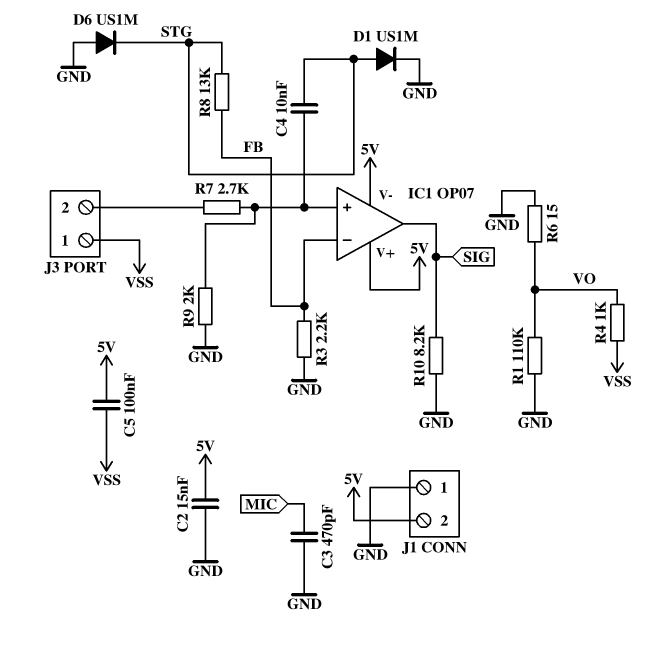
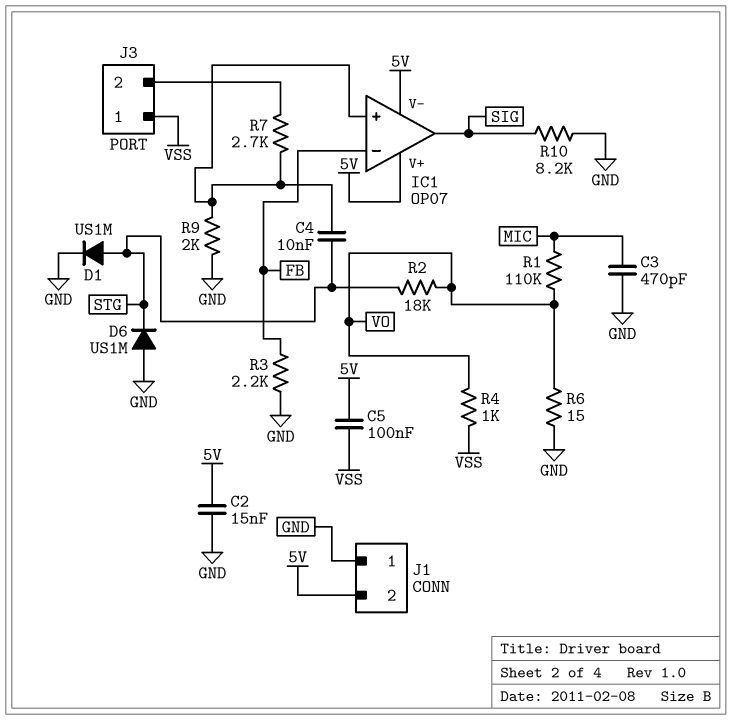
R1: 110k (GND, VO) -> 110k (MIC, VO)
R2: none -> 18k (STG, VO)
R8: 13k (FB, STG) -> none

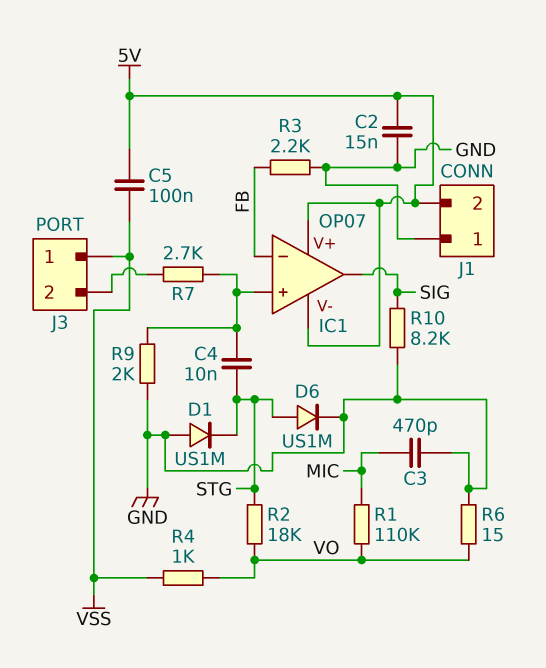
D1: diode US1M (A STG, K GND) -> diode US1M (A GND, K STG)
D6: diode US1M (A GND, K STG) -> diode US1M (A STG, K GND)

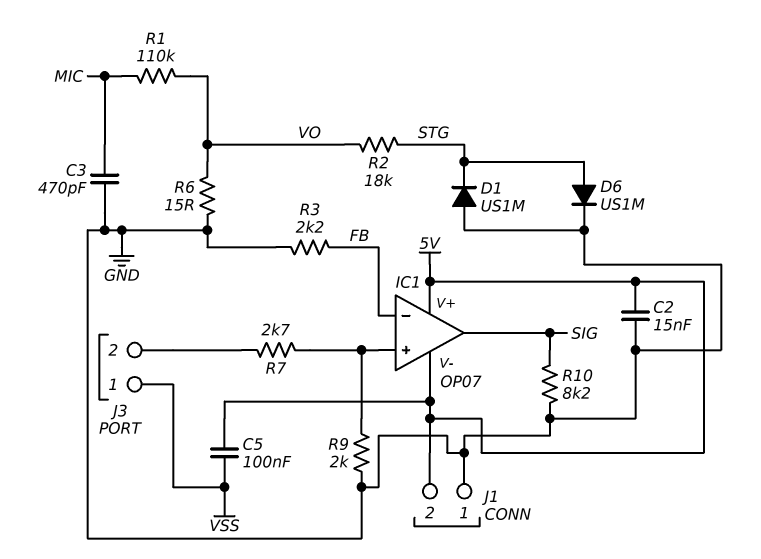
C4: 10nF (IC1/in+, STG) -> none
R4: 1k (VO, VSS) -> none

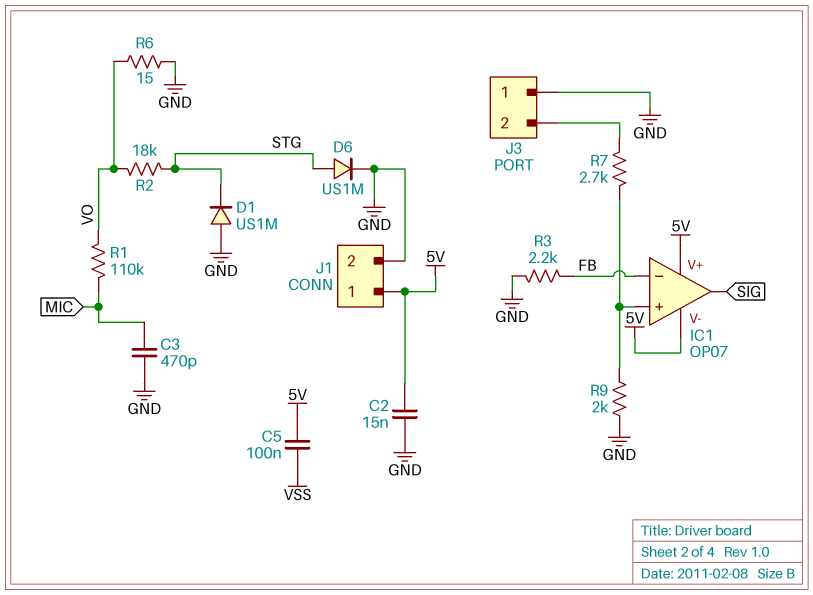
J1 pin 1: GND -> 5V
J1 pin 2: 5V -> GND
J3 pin 1: VSS -> GND
R10: 8.2k (GND, SIG) -> none

